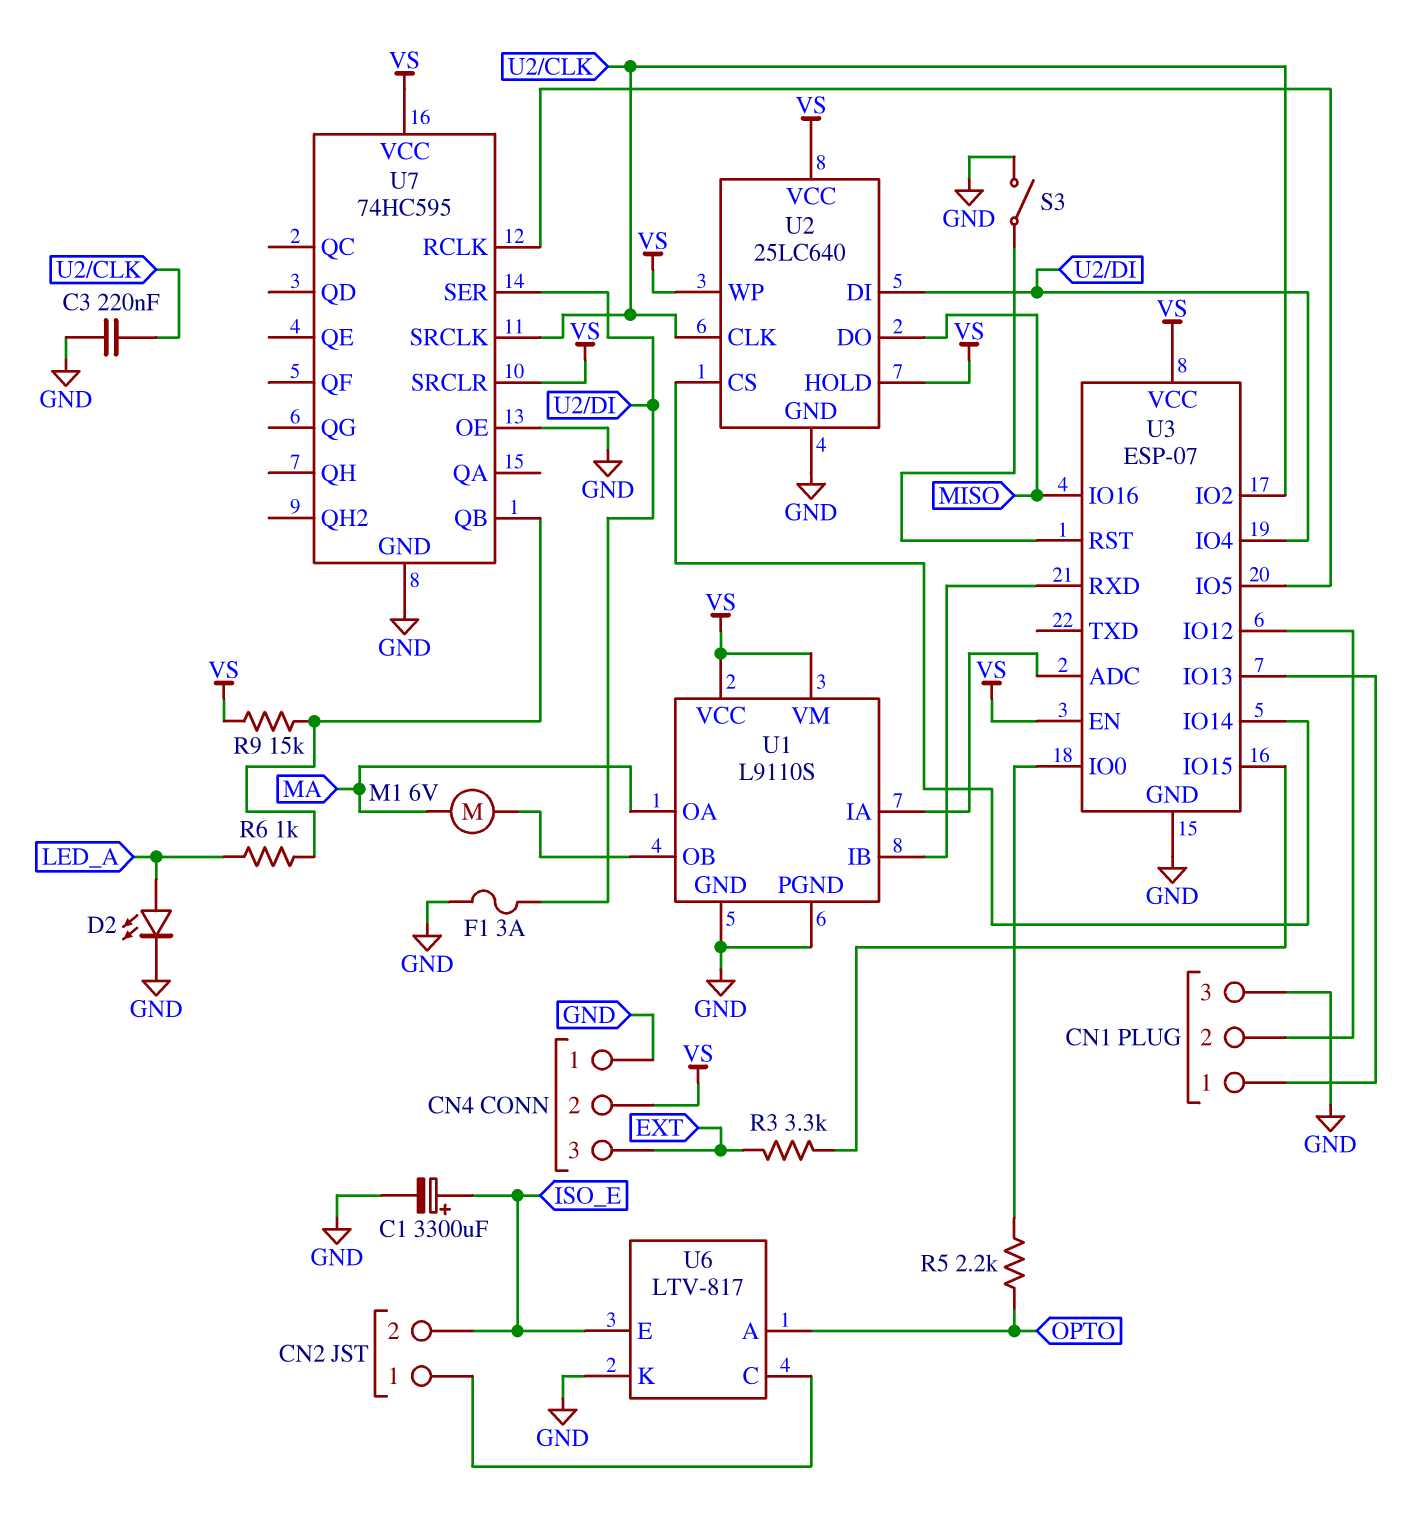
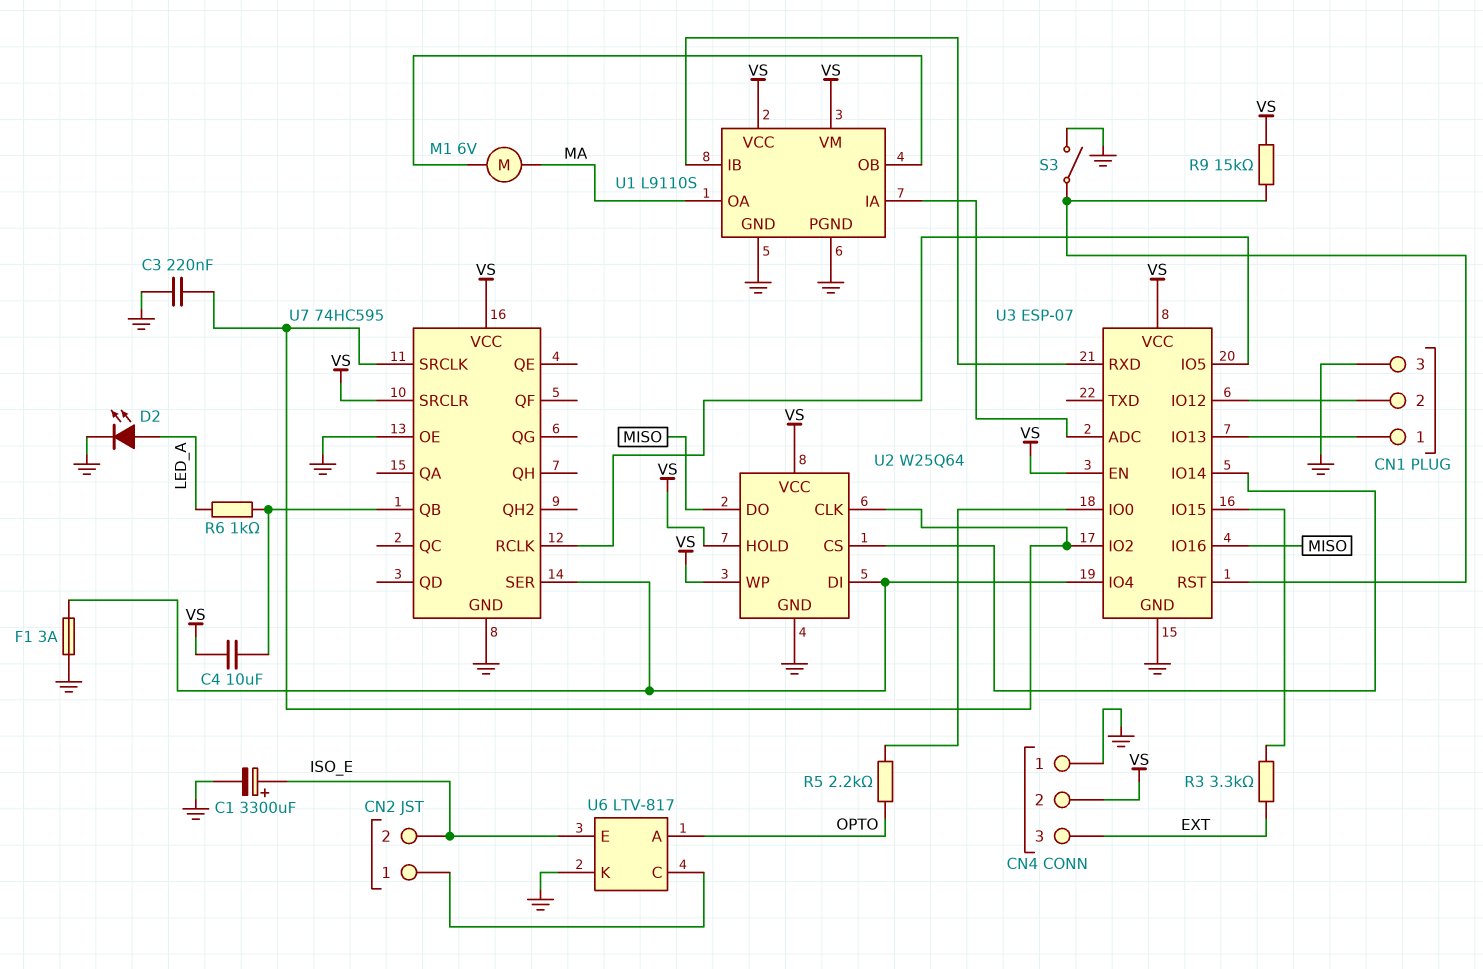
C4: none -> 10uF (U7/QB, VS)
R9: 15k (U7/QB, VS) -> 15k (U3/RST, VS)
U2: 25LC640 -> W25Q64

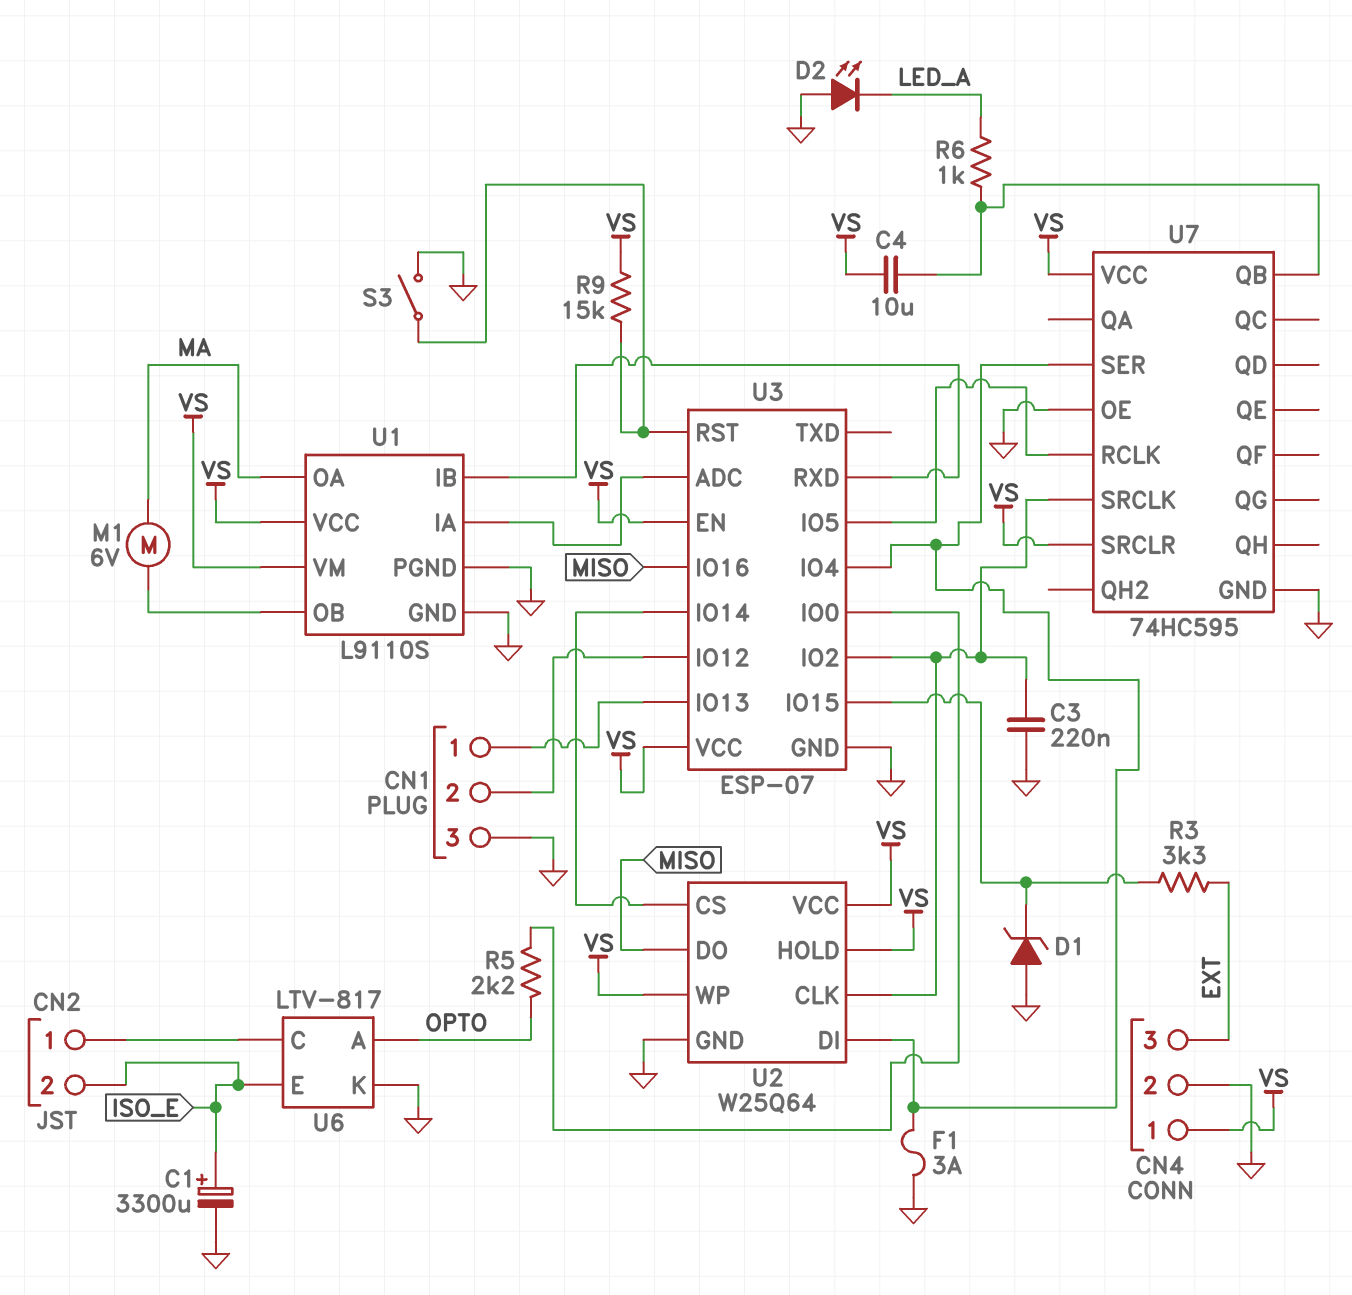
CN4 pin 1: GND -> VS
CN4 pin 2: VS -> GND
D1: none -> zener (A GND, K U3/IO15)
D2: LED (A LED_A, K GND) -> LED (A GND, K LED_A)

